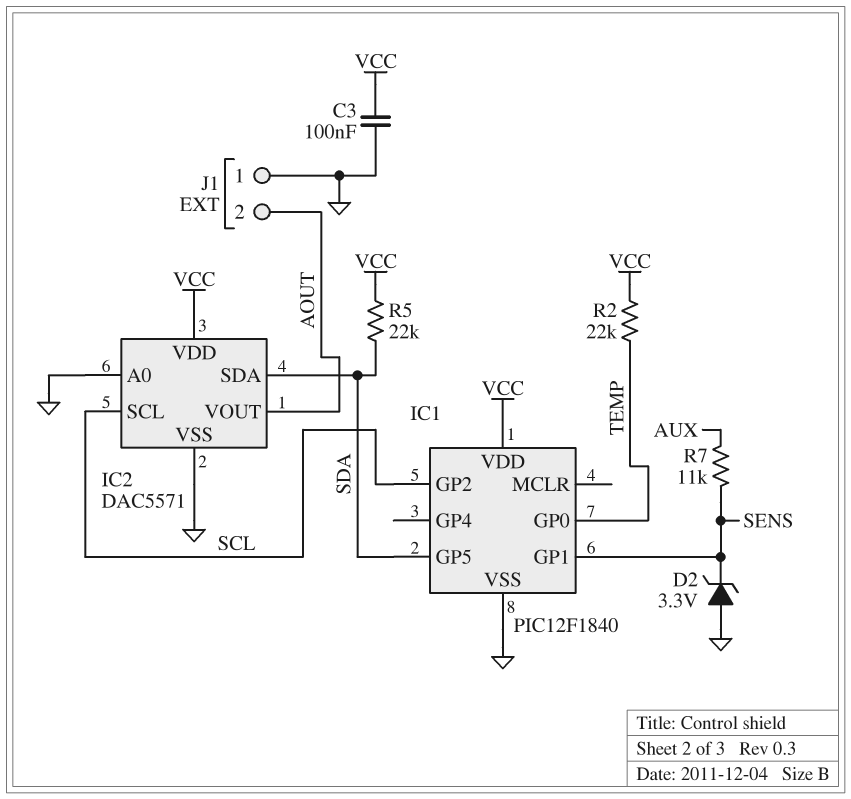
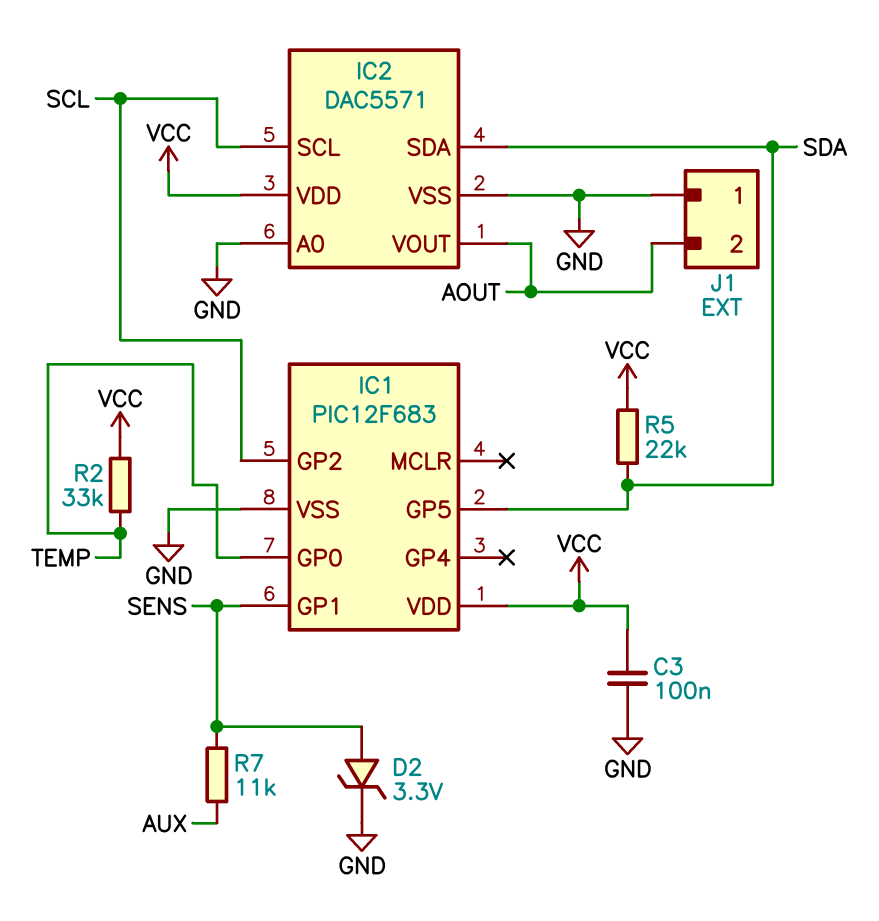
D2: zener 3.3V (A GND, K SENS) -> zener 3.3V (A SENS, K GND)
IC1: PIC12F1840 -> PIC12F683
R2: 22k (TEMP, VCC) -> 33k (TEMP, VCC)

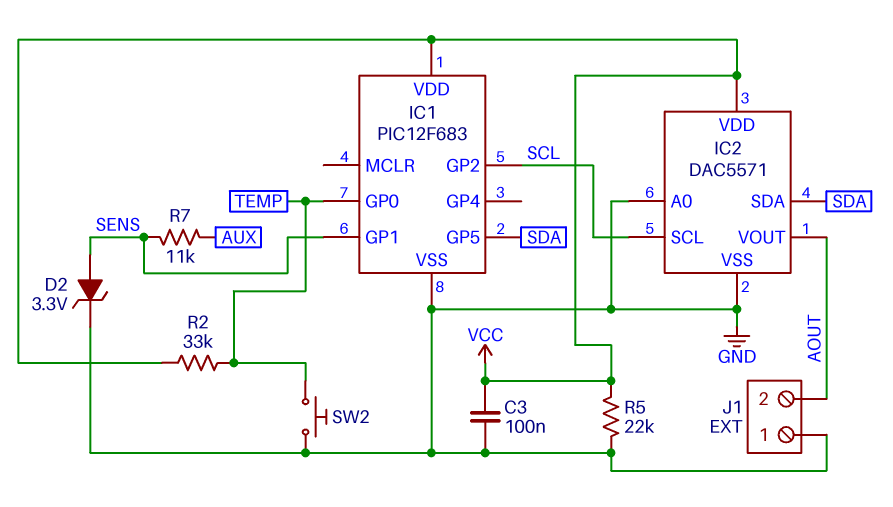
R5: 22k (SDA, VCC) -> 22k (GND, VCC)
SW2: none -> button (GND, TEMP)

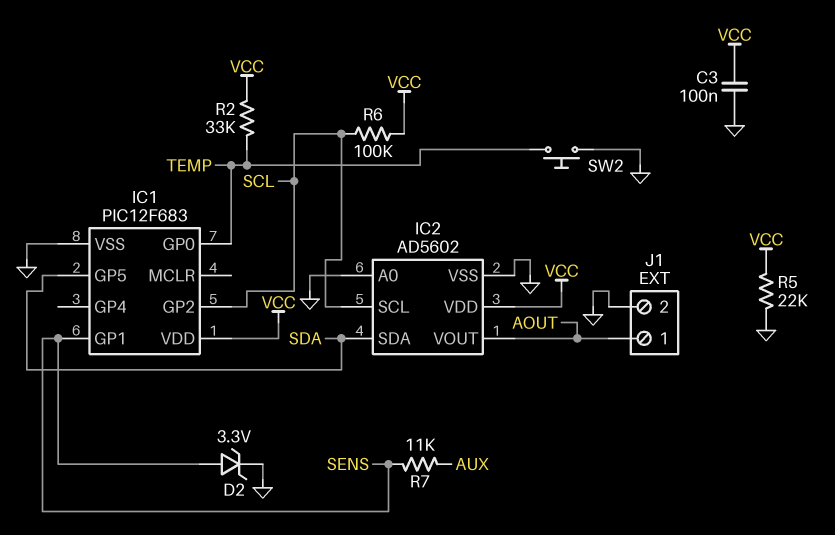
IC2: DAC5571 -> AD5602
J1 pin 1: GND -> AOUT
J1 pin 2: AOUT -> GND
R6: none -> 100k (SCL, VCC)

